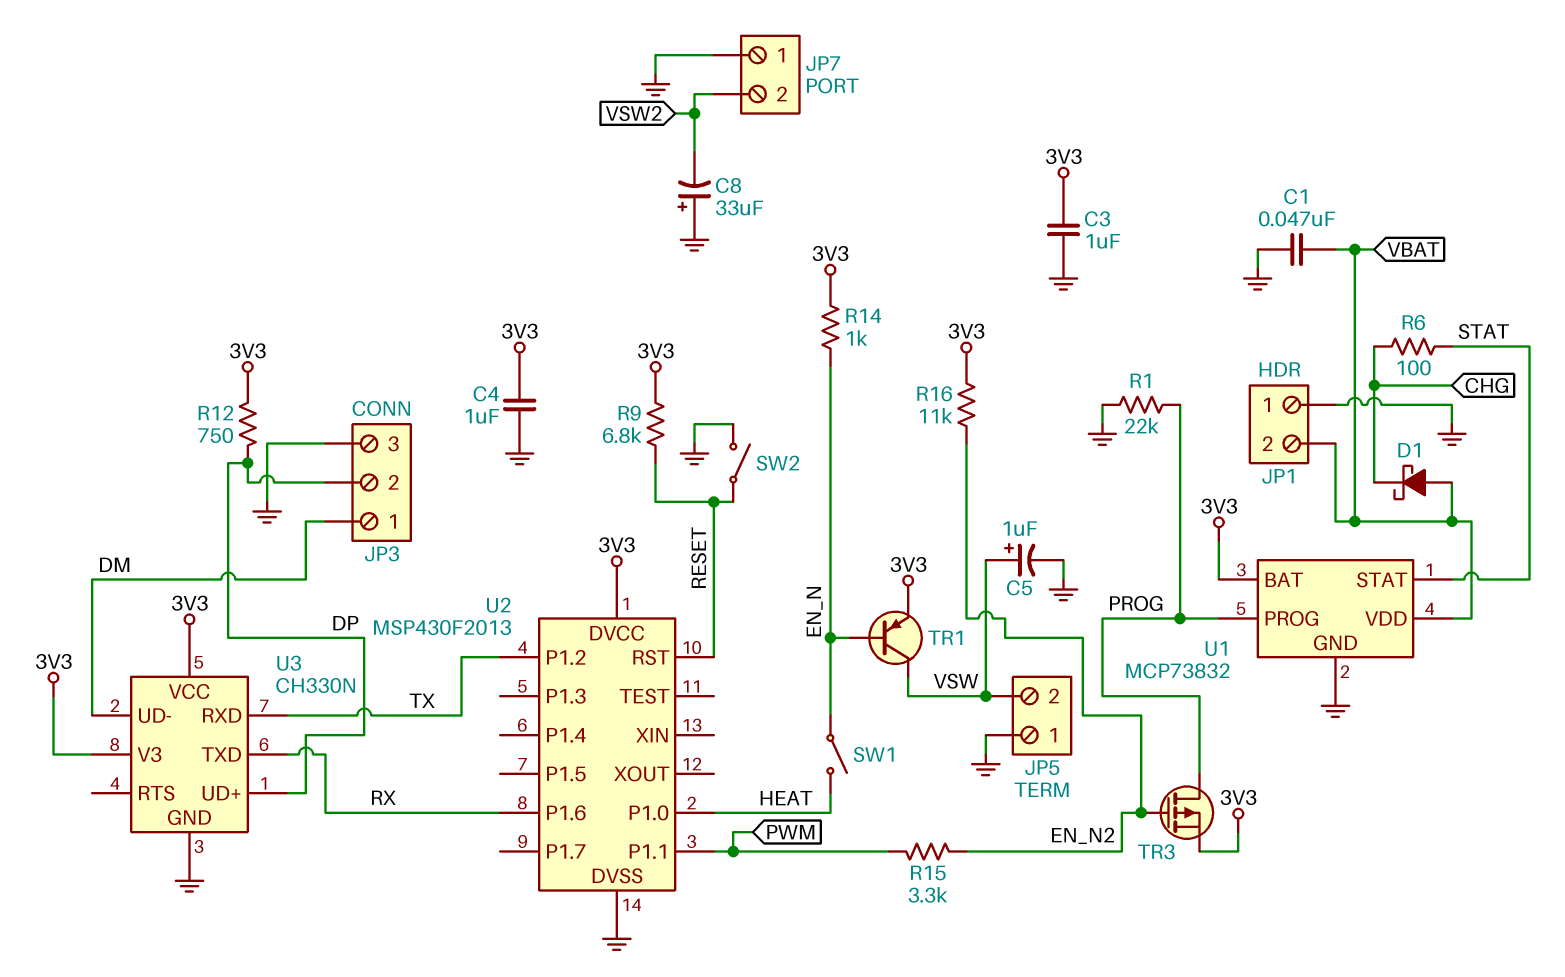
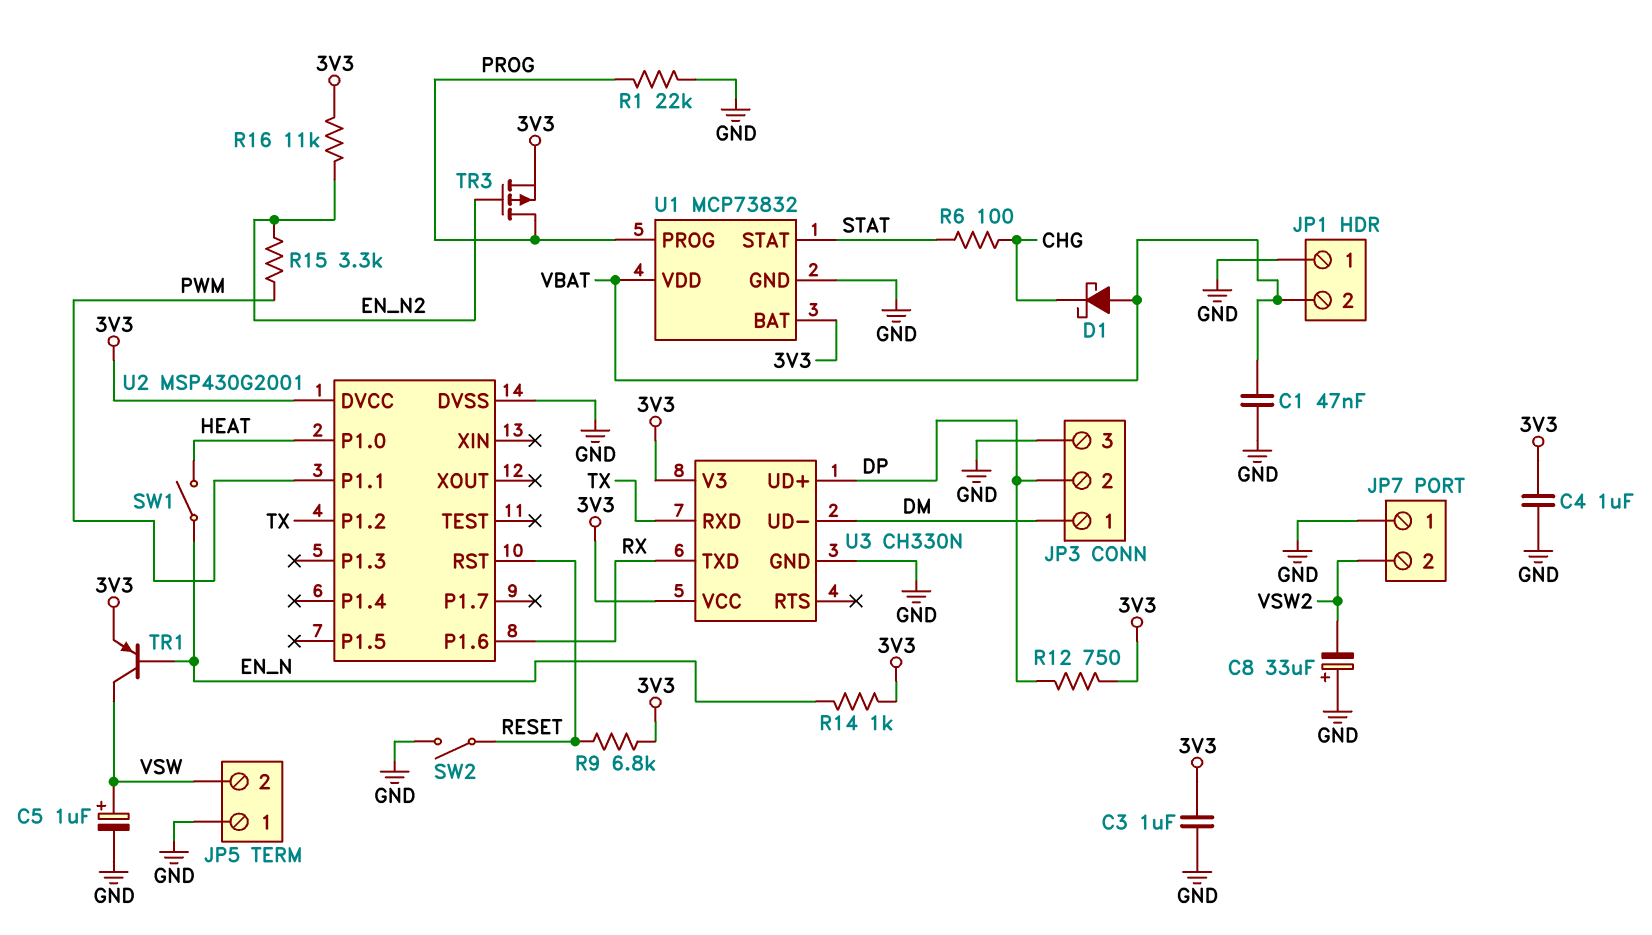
U2: MSP430F2013 -> MSP430G2001

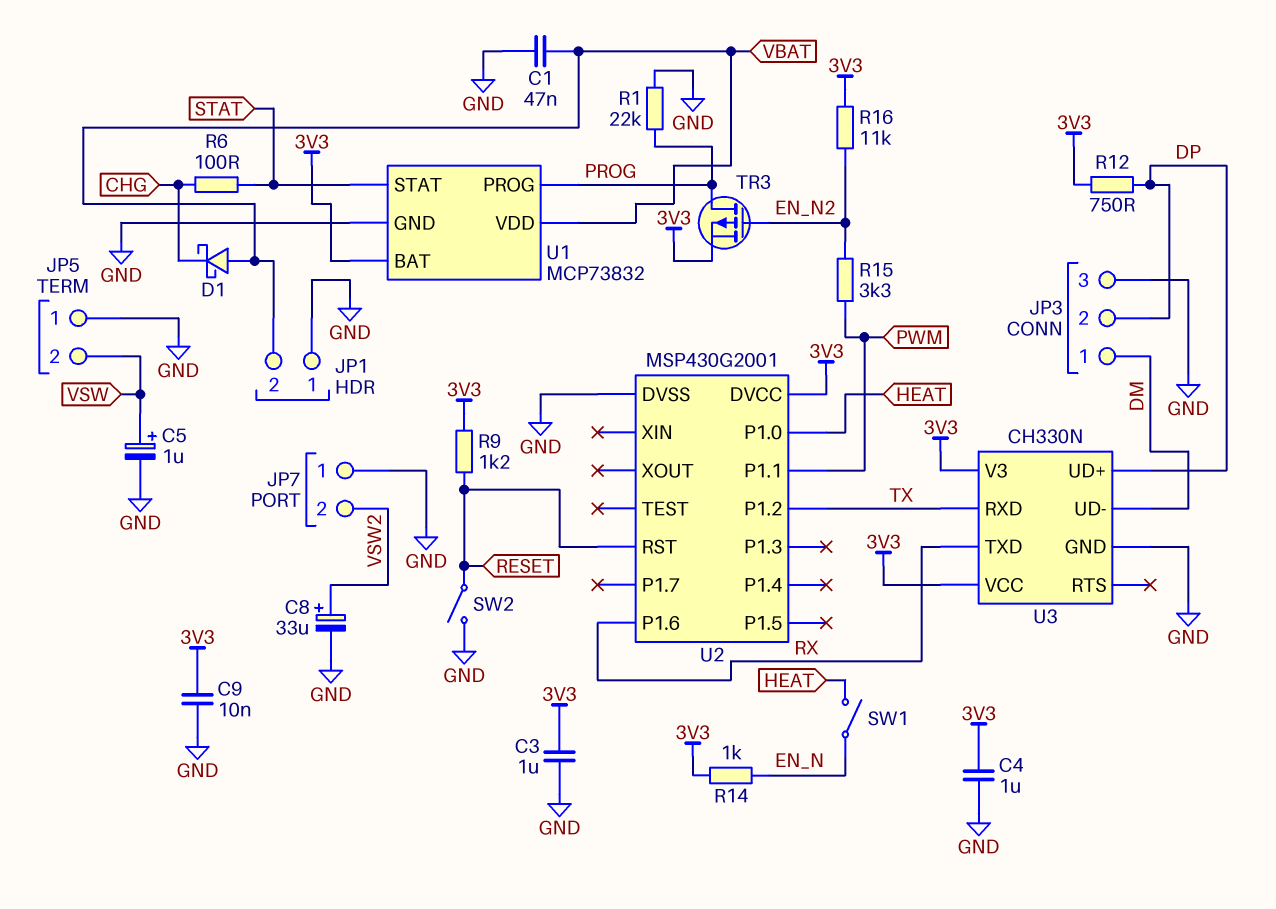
C8: 33uF (plus GND, minus VSW2) -> 33uF (plus VSW2, minus GND)
C9: none -> 10nF (3V3, GND)
R9: 6.8k (3V3, RESET) -> 1.2k (3V3, RESET)
TR1: PNP (B EN_N, C VSW, E 3V3) -> none

